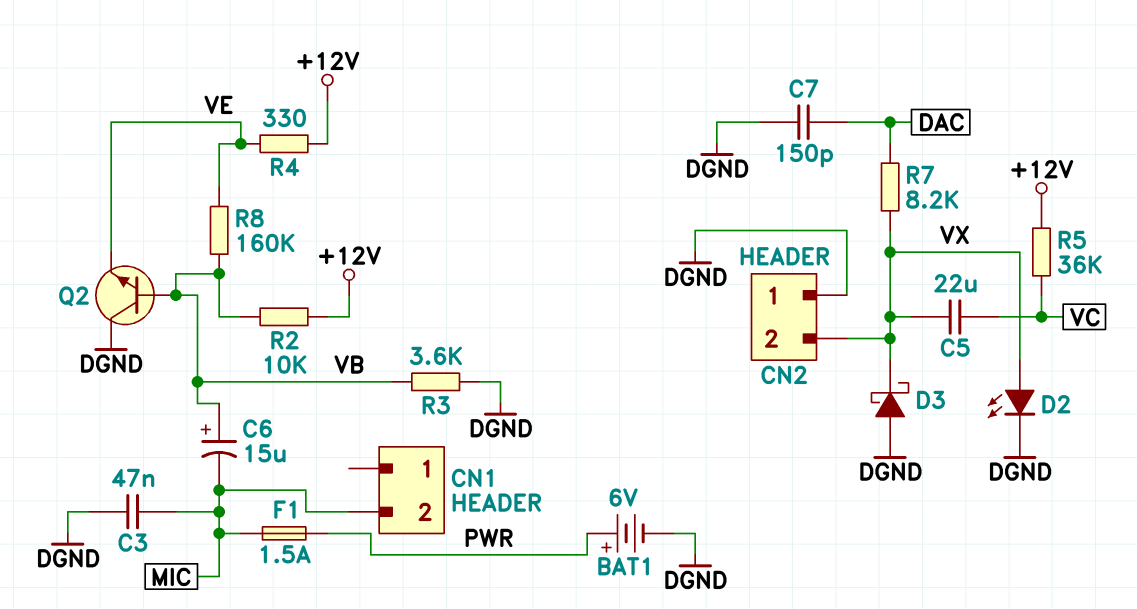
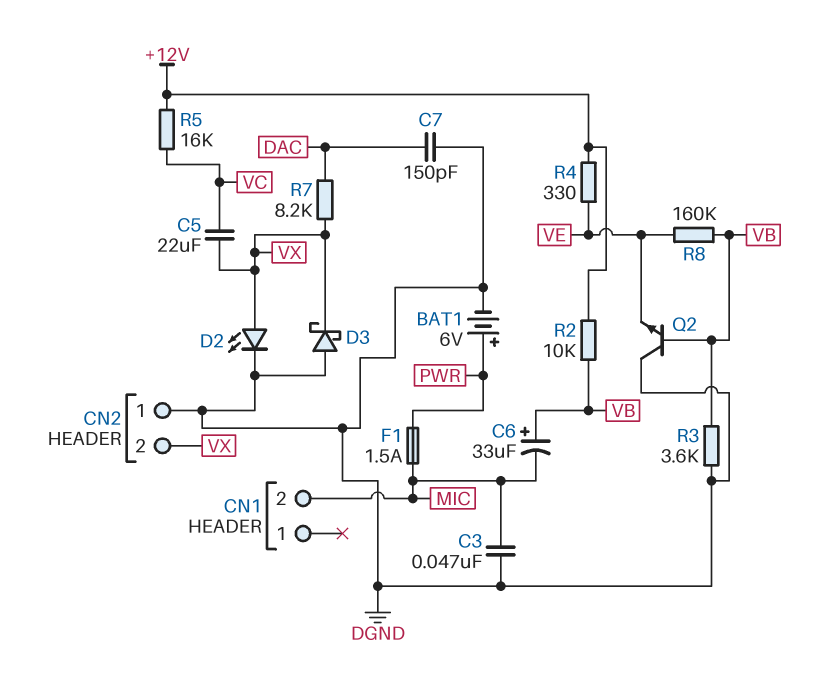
C6: 15uF (plus VB, minus MIC) -> 33uF (plus VB, minus MIC)
R5: 36k (+12V, VC) -> 16k (+12V, VC)

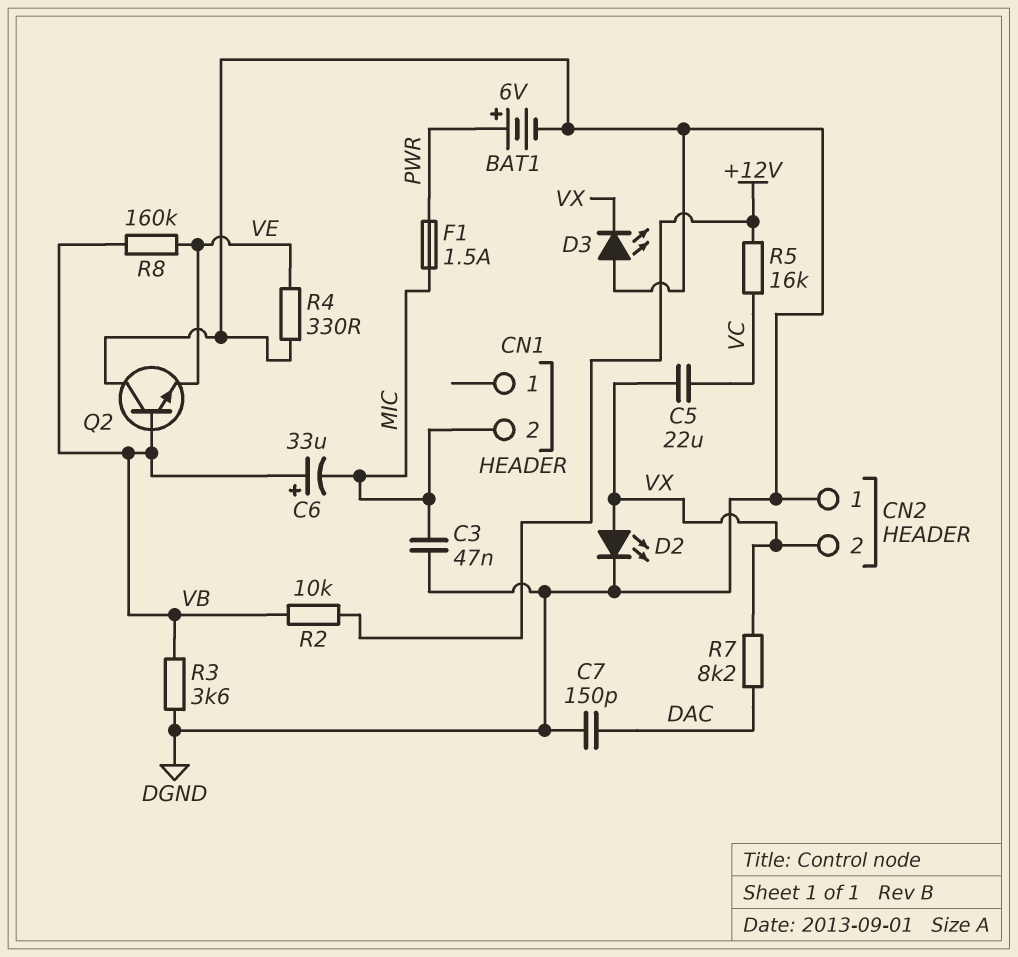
D3: schottky (A DGND, K VX) -> LED (A DGND, K VX)
R4: 330 (+12V, VE) -> 330 (DGND, VE)

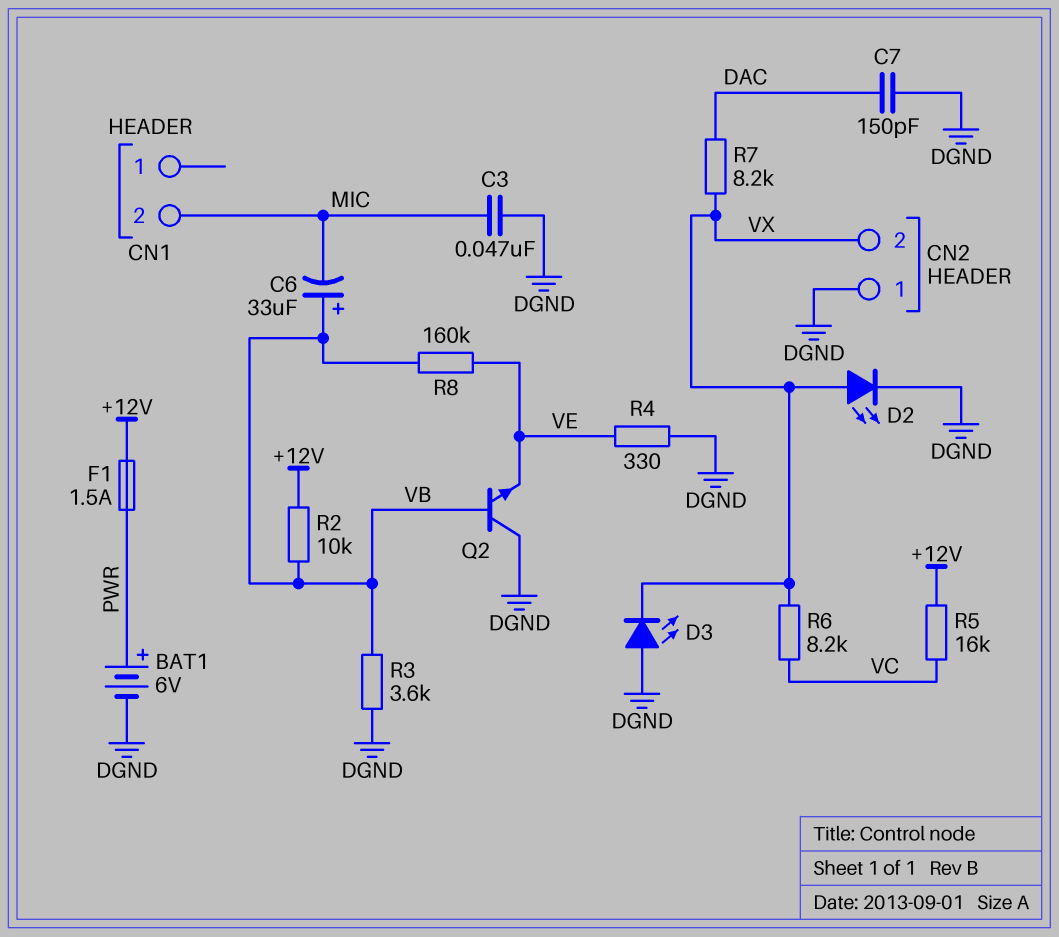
C5: 22uF (VC, VX) -> none
F1: 1.5A (MIC, PWR) -> 1.5A (+12V, PWR)
R6: none -> 8.2k (VC, VX)

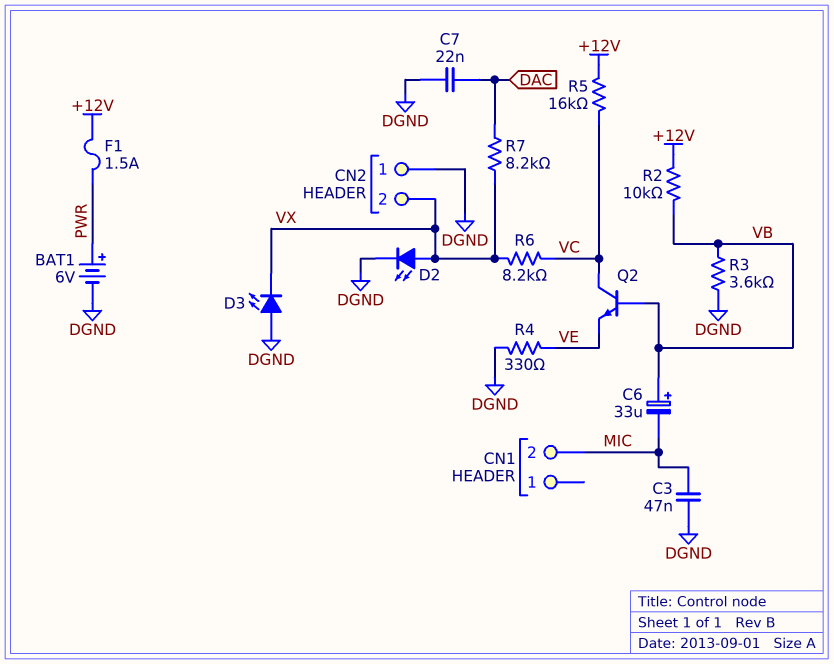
C7: 150pF (DAC, DGND) -> 22nF (DAC, DGND)
Q2: NPN (B VB, C DGND, E VE) -> NPN (B VB, C VC, E VE)
R8: 160k (VB, VE) -> none

